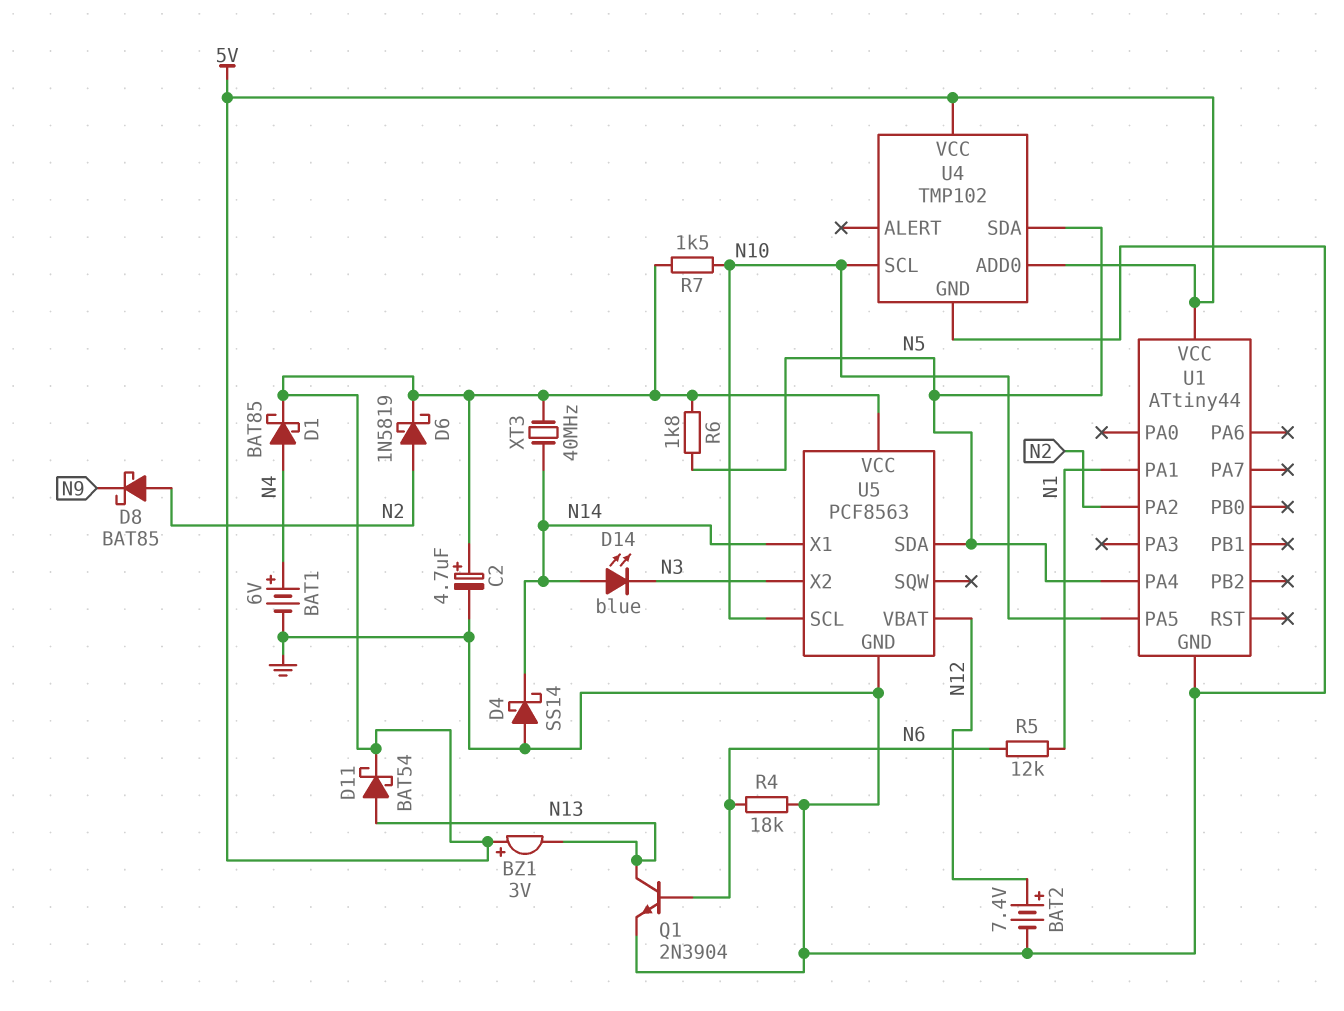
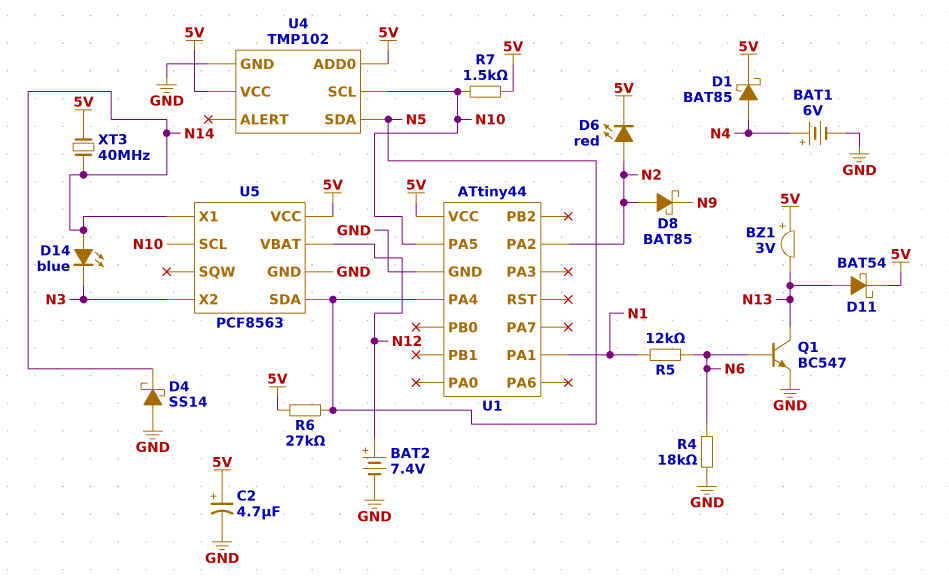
D6: schottky 1N5819 (A N2, K 5V) -> LED red (A N2, K 5V)
Q1: NPN 2N3904 (B N6, C N13, E GND) -> NPN BC547 (B N6, C N13, E GND)
R6: 1.8k (5V, N5) -> 27k (5V, N5)

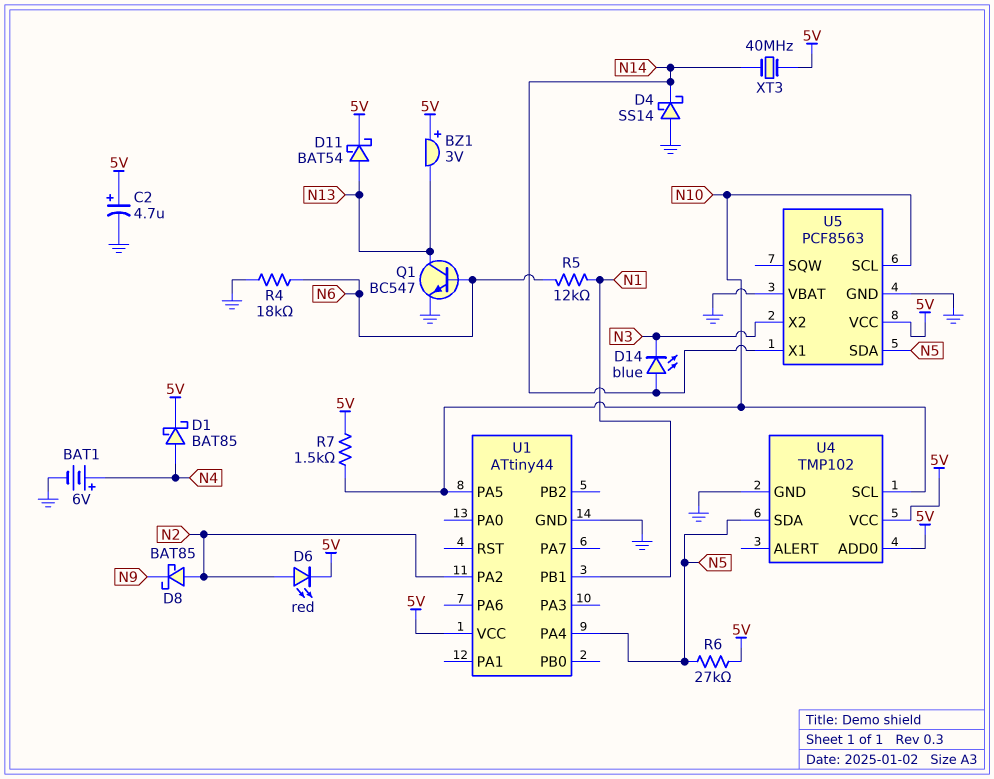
BAT2: 7.4V (plus N12, minus GND) -> none
U1 pin PA1: N1 -> none
U1 pin PB1: none -> N1
U5 pin VBAT: N12 -> GND

